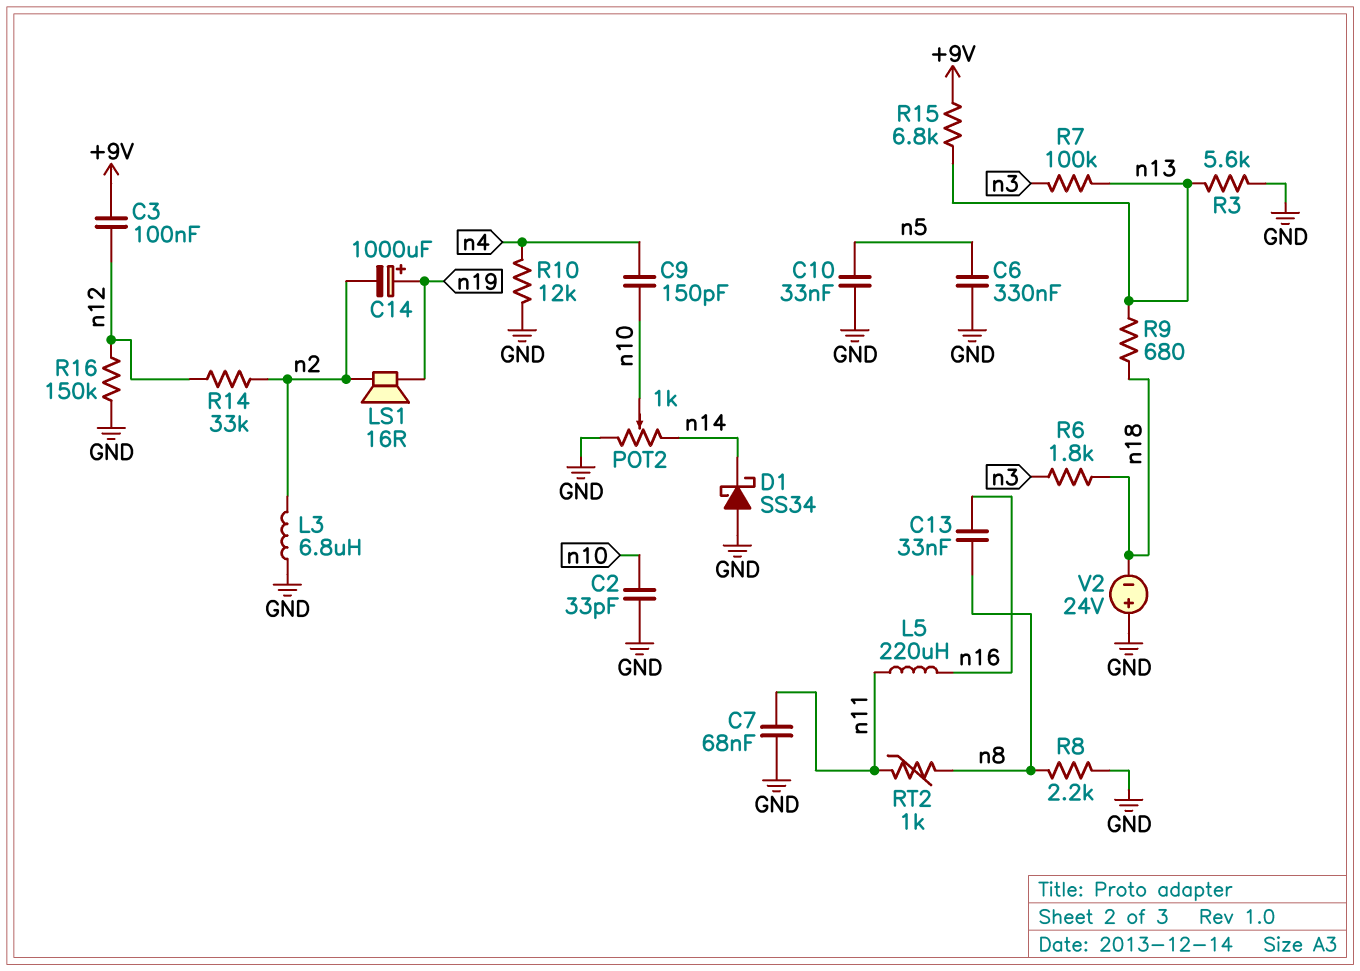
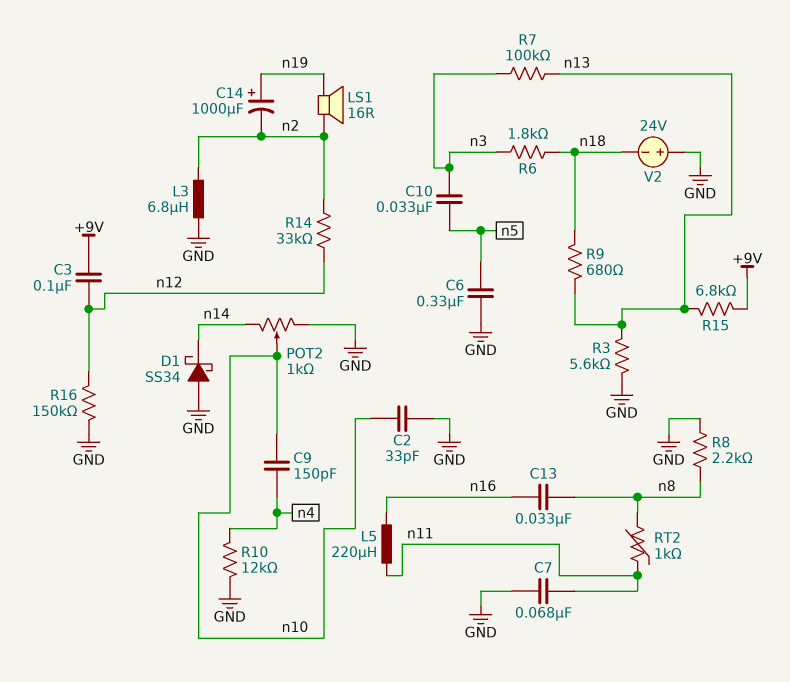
C10: 33nF (GND, n5) -> 33nF (n3, n5)

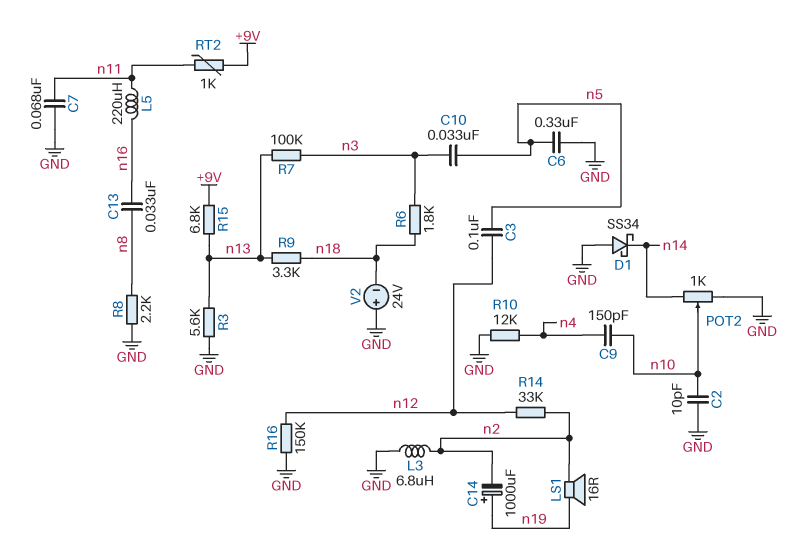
C2: 33pF (GND, n10) -> 10pF (GND, n10)
C3: 100nF (+9V, n12) -> 100nF (n5, n12)
R9: 680 (n13, n18) -> 3.3k (n13, n18)
RT2: 1k (n8, n11) -> 1k (+9V, n11)

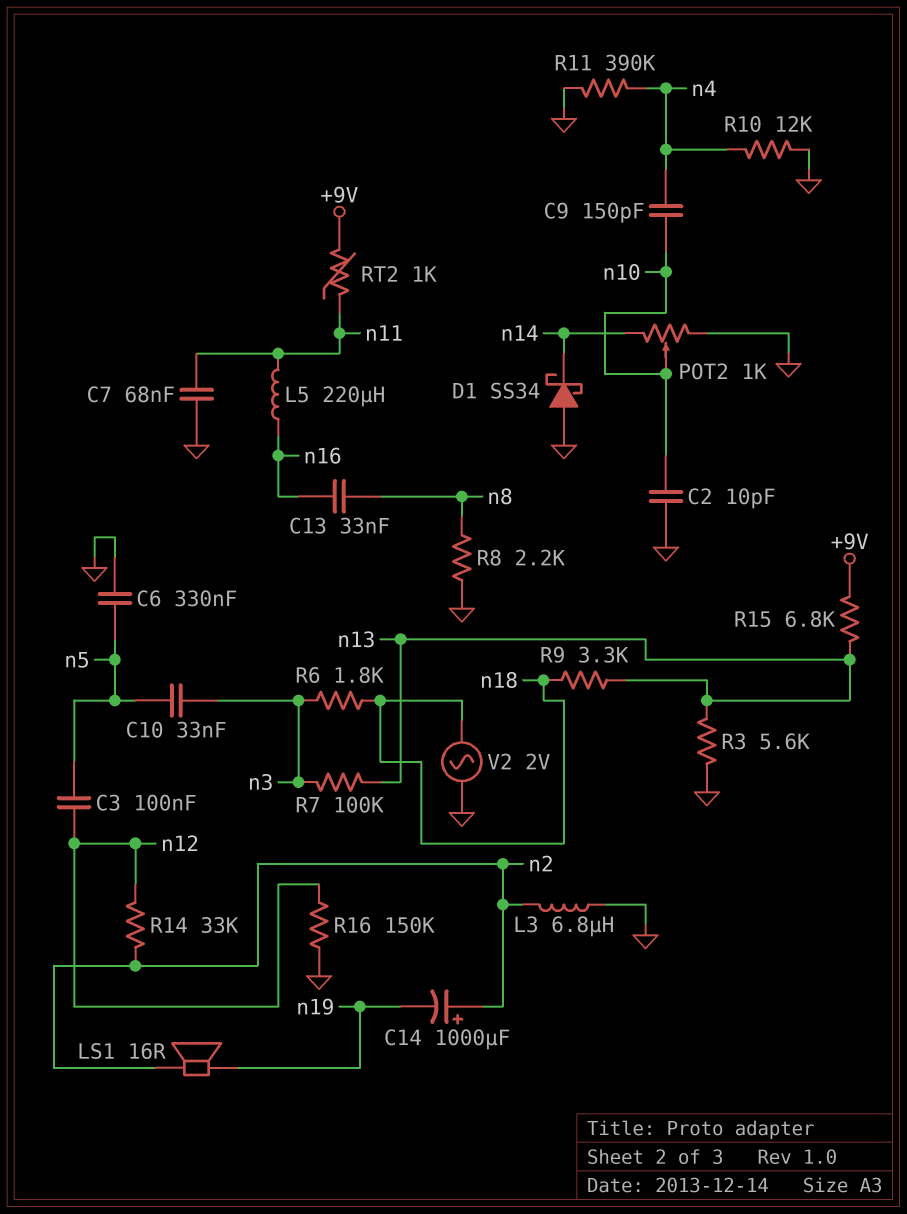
C14: 1000uF (plus n19, minus n2) -> 1000uF (plus n2, minus n19)
R11: none -> 390k (GND, n4)
V2: 24V (plus GND, minus n18) -> AC 2V (GND, n18)

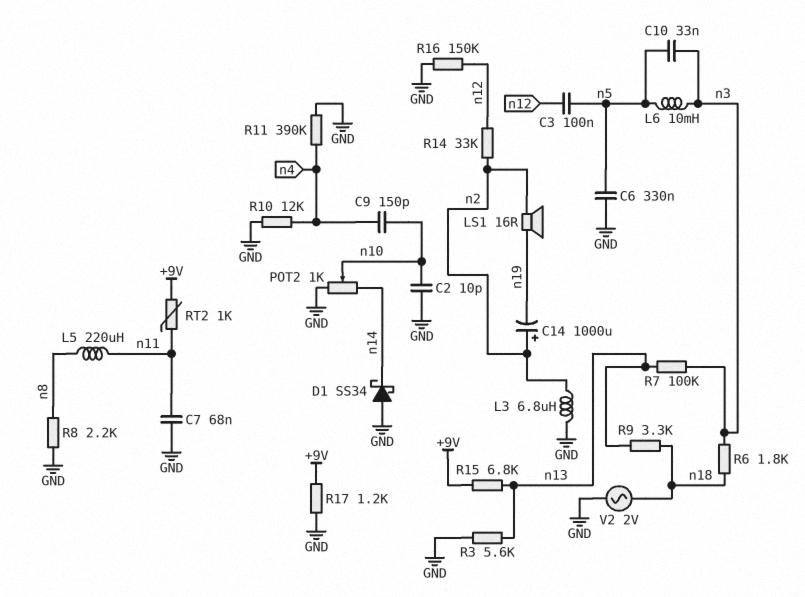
C13: 33nF (n8, n16) -> none
L5: 220uH (n11, n16) -> 220uH (n8, n11)
L6: none -> 10mH (n3, n5)
R17: none -> 1.2k (+9V, GND)

